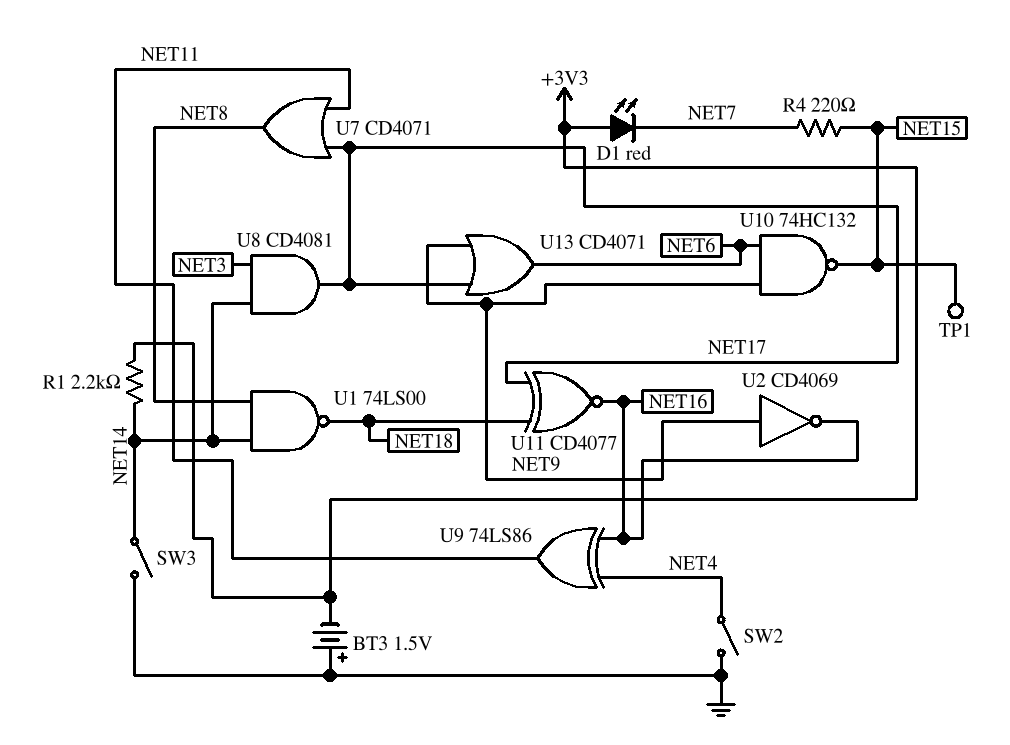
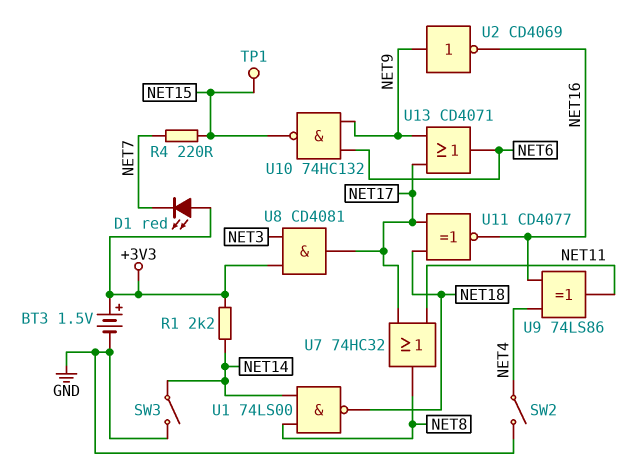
BT3: 1.5V (plus GND, minus +3V3) -> 1.5V (plus +3V3, minus GND)
U7: OR CD4071 (in NET11, in NET17, out NET8) -> OR 74HC32 (in NET11, in NET17, out NET8)
U8: AND CD4081 (in NET3, in NET14, out NET17) -> AND CD4081 (in +3V3, in NET3, out NET17)

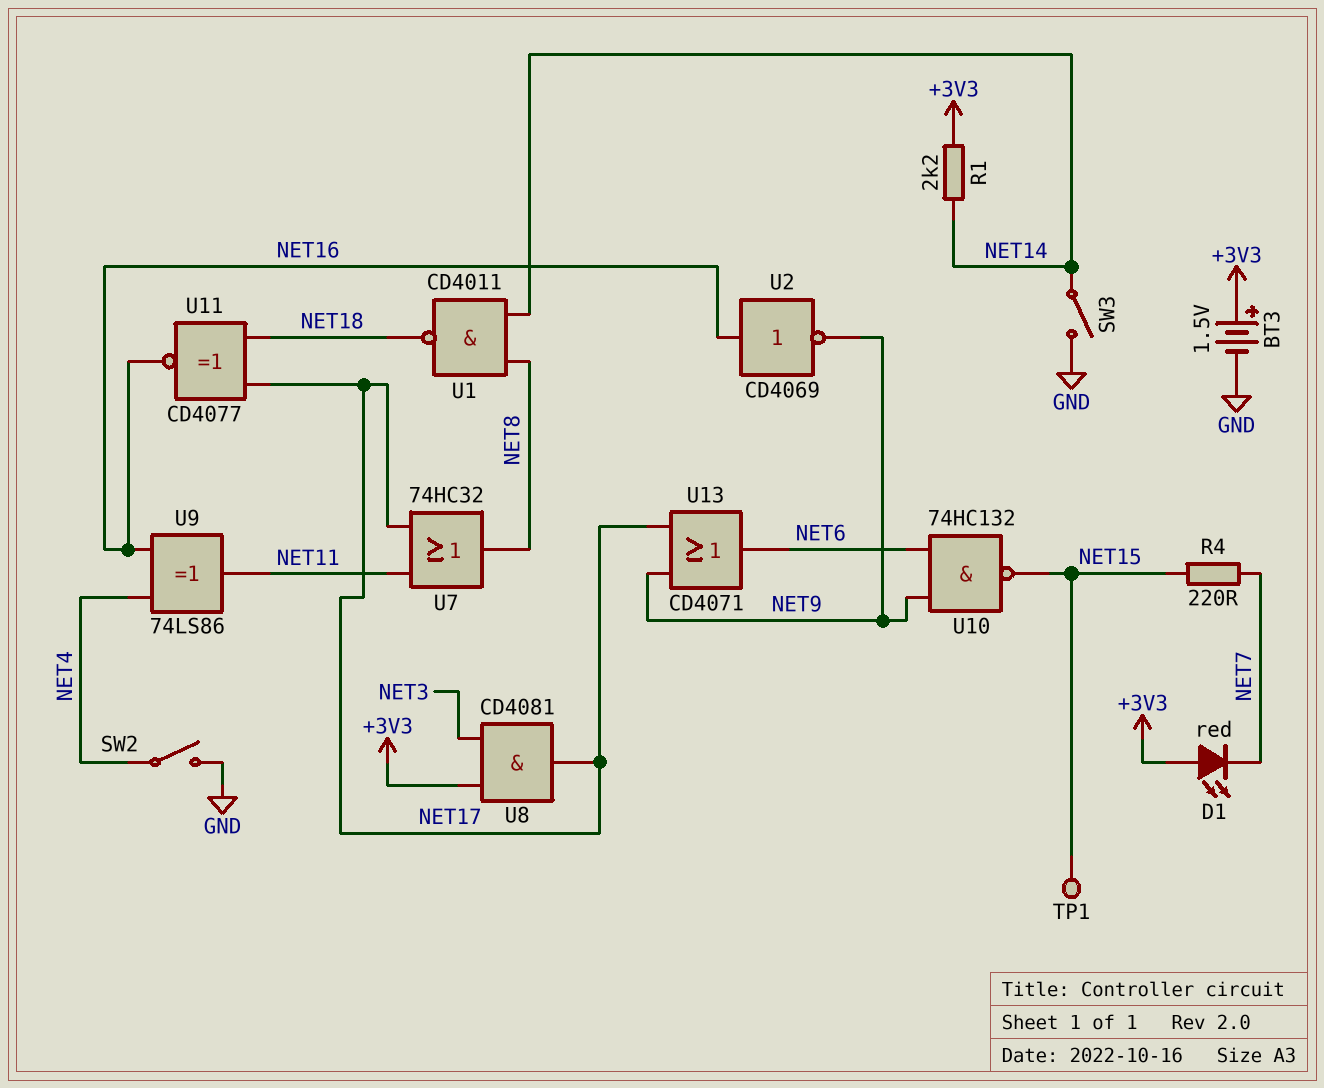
U1: NAND 74LS00 (in NET8, in NET14, out NET18) -> NAND CD4011 (in NET8, in NET14, out NET18)
U2: NOT CD4069 (in NET9, out NET16) -> NOT CD4069 (in NET16, out NET9)

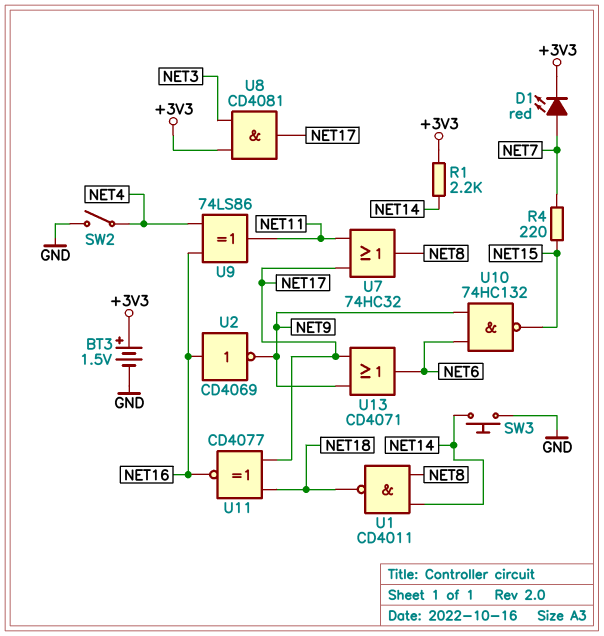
D1: LED red (A +3V3, K NET7) -> LED red (A NET7, K +3V3)
SW3: switch (GND, NET14) -> button (GND, NET14)
TP1: test point (NET15) -> none

